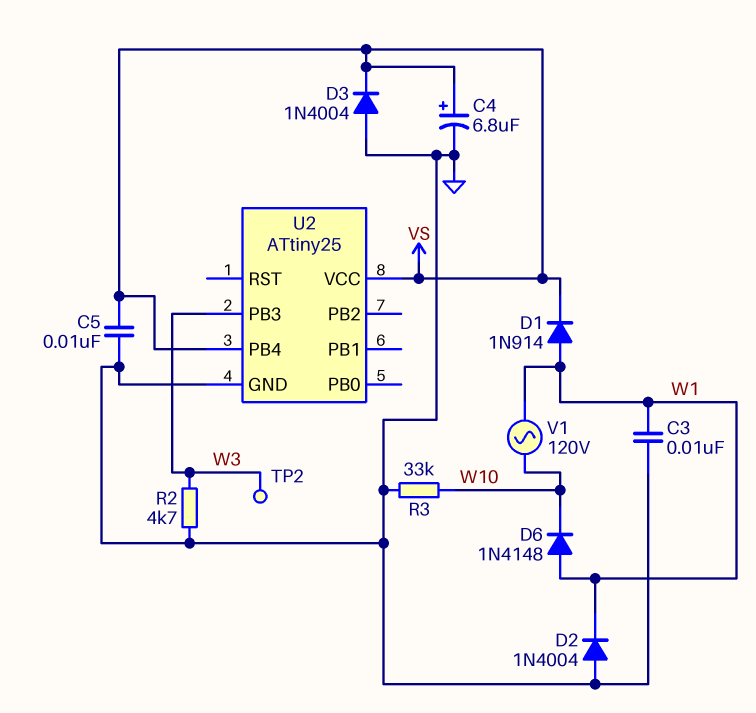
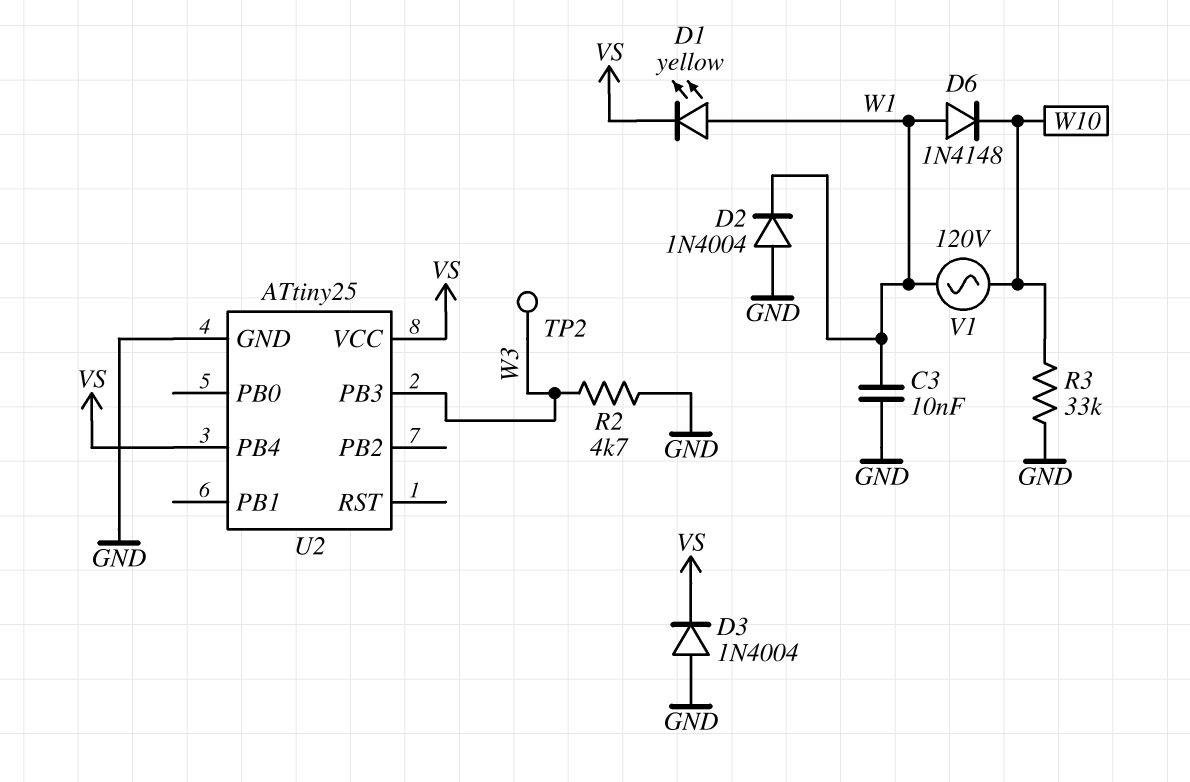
C4: 6.8uF (plus VS, minus GND) -> none
C5: 10nF (GND, VS) -> none
D1: diode 1N914 (A W1, K VS) -> LED yellow (A W1, K VS)

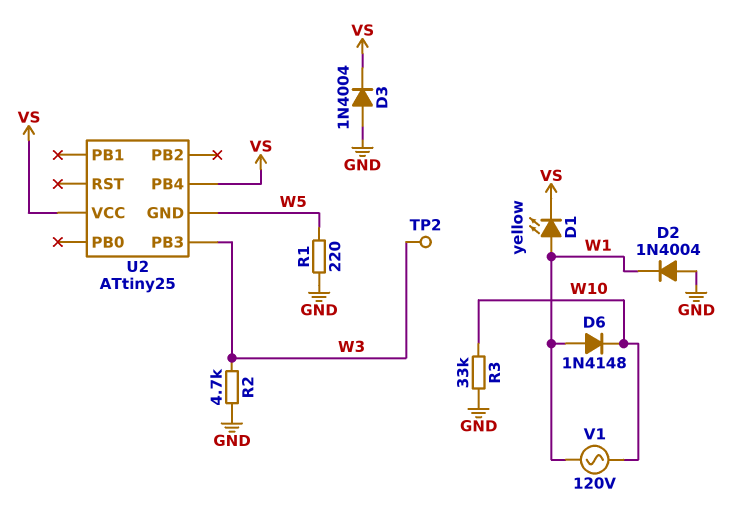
C3: 10nF (GND, W1) -> none
R1: none -> 220 (GND, W5)
U2 pin GND: GND -> W5

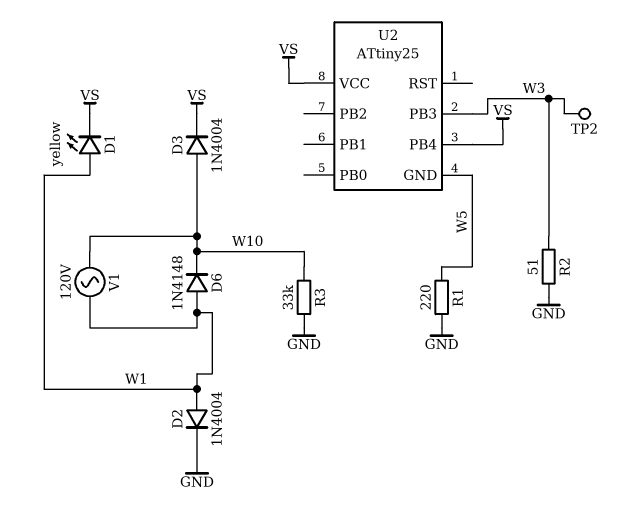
D2: diode 1N4004 (A GND, K W1) -> diode 1N4004 (A W1, K GND)
D3: diode 1N4004 (A GND, K VS) -> diode 1N4004 (A W10, K VS)
R2: 4.7k (GND, W3) -> 51 (GND, W3)

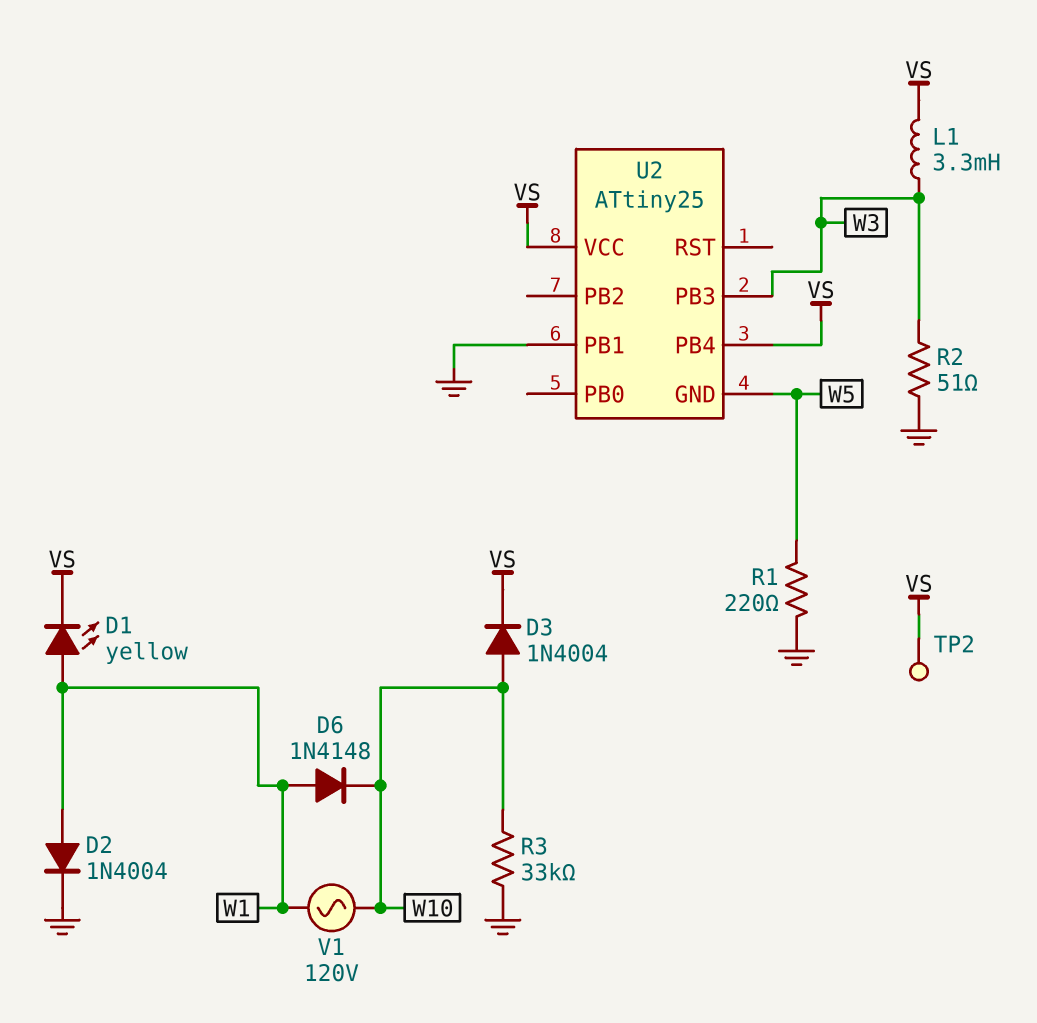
L1: none -> 3.3mH (VS, W3)
TP2: test point (W3) -> test point (VS)
U2 pin PB1: none -> GND

